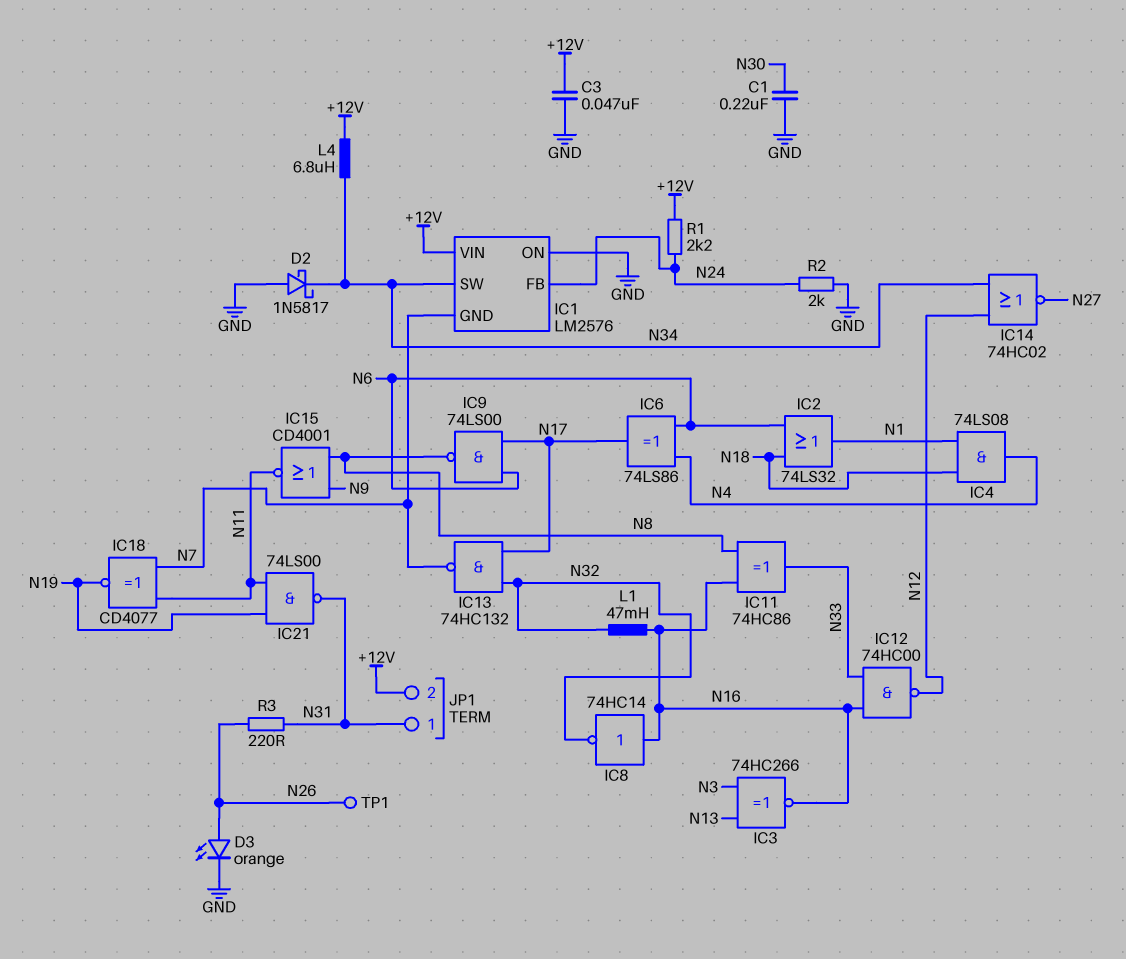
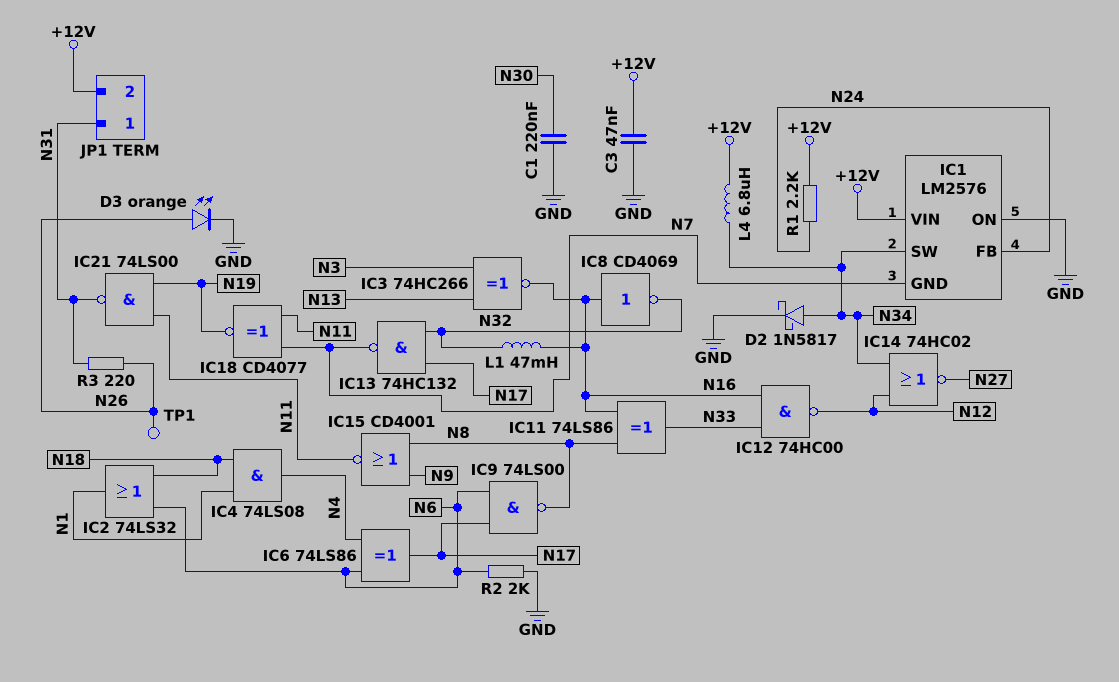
D2: schottky 1N5817 (A GND, K N34) -> schottky 1N5817 (A N34, K GND)
IC8: NOT 74HC14 (in N16, out N32) -> NOT CD4069 (in N16, out N32)
IC11: XOR 74HC86 (in N8, in N16, out N33) -> XOR 74LS86 (in N8, in N16, out N33)
R2: 2k (GND, N24) -> 2k (GND, N6)

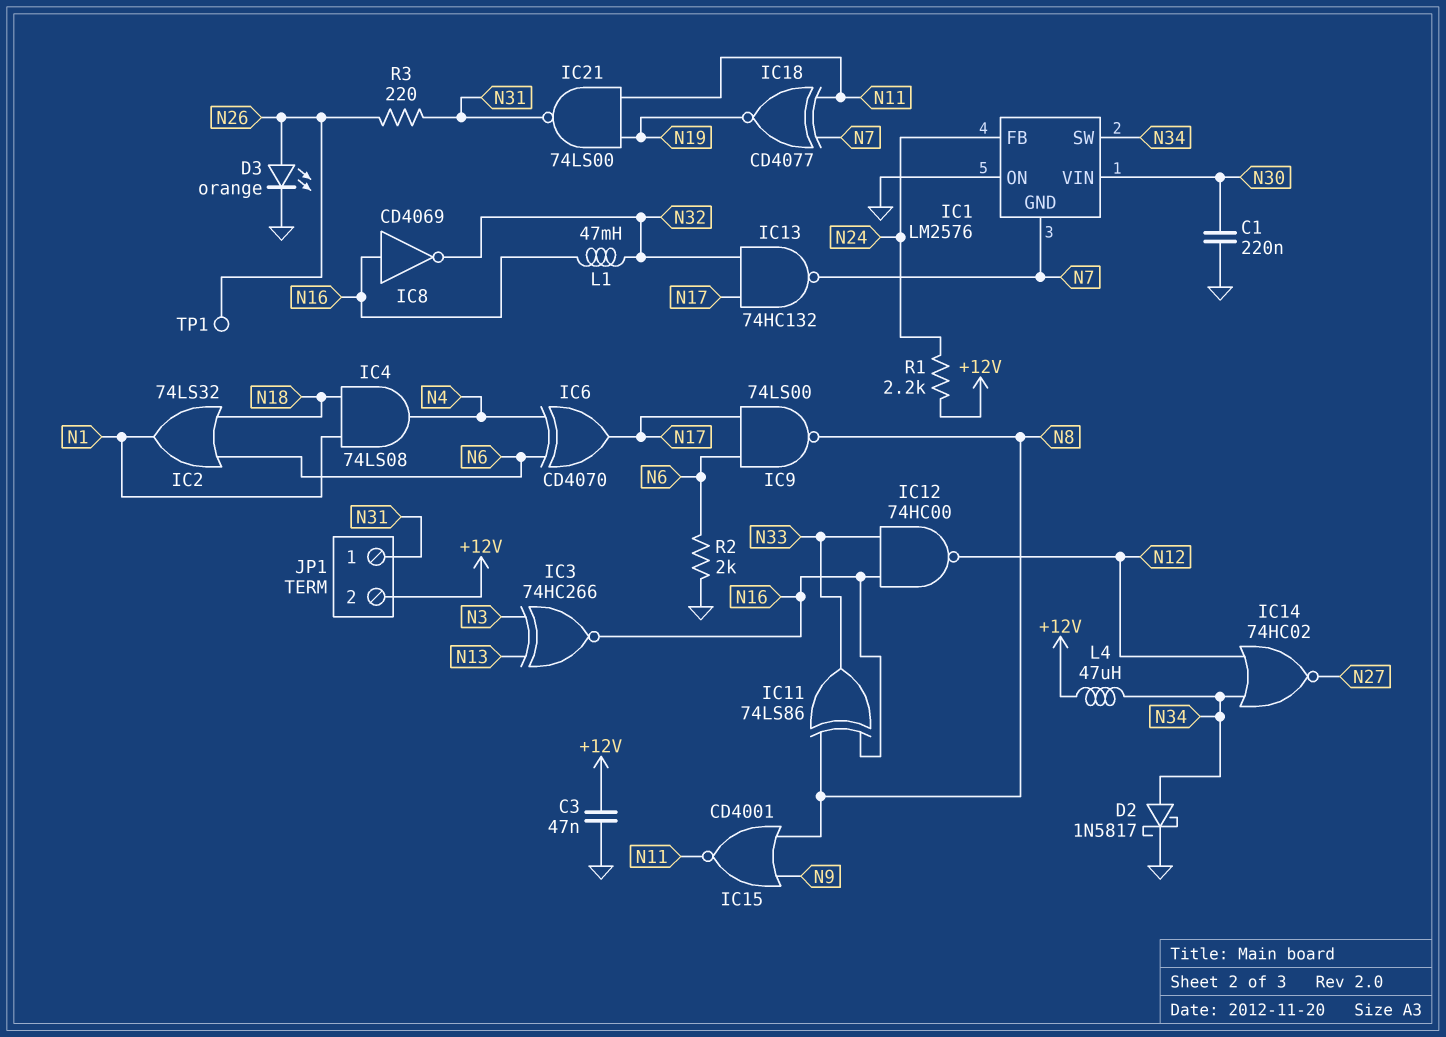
IC1 pin VIN: +12V -> N30
IC6: XOR 74LS86 (in N4, in N6, out N17) -> XOR CD4070 (in N4, in N6, out N17)
L4: 6.8uH (+12V, N34) -> 47uH (+12V, N34)

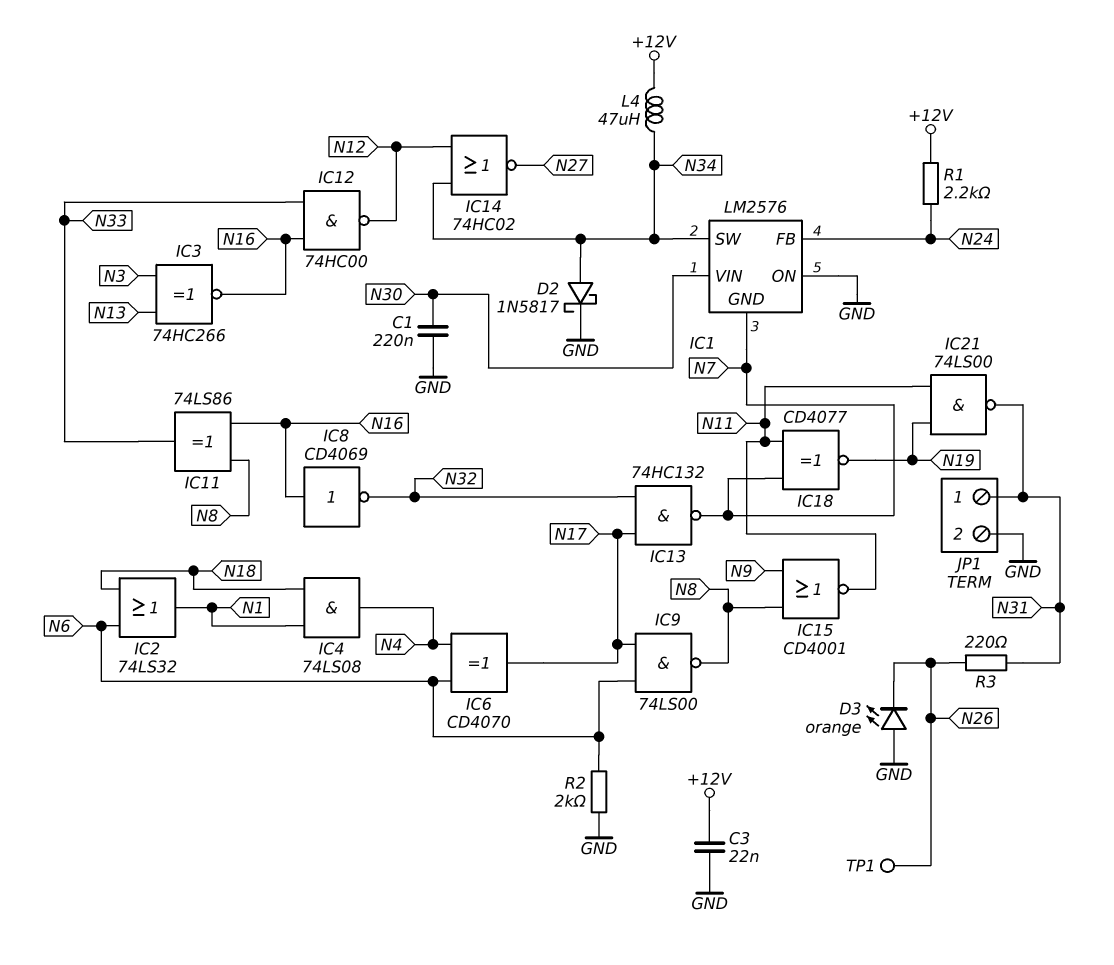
C3: 47nF (+12V, GND) -> 22nF (+12V, GND)
D3: LED orange (A N26, K GND) -> LED orange (A GND, K N26)
JP1 pin 2: +12V -> GND
L1: 47mH (N16, N32) -> none

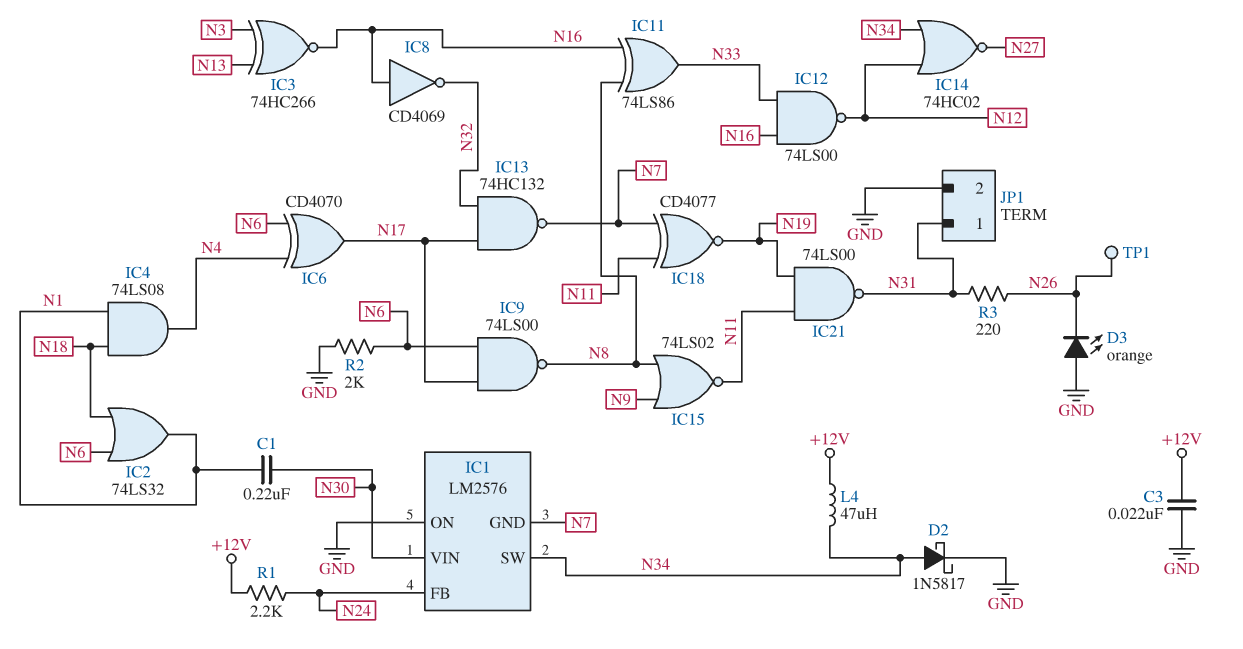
C1: 220nF (GND, N30) -> 220nF (N1, N30)
IC12: NAND 74HC00 (in N16, in N33, out N12) -> NAND 74LS00 (in N16, in N33, out N12)
IC15: NOR CD4001 (in N8, in N9, out N11) -> NOR 74LS02 (in N8, in N9, out N11)

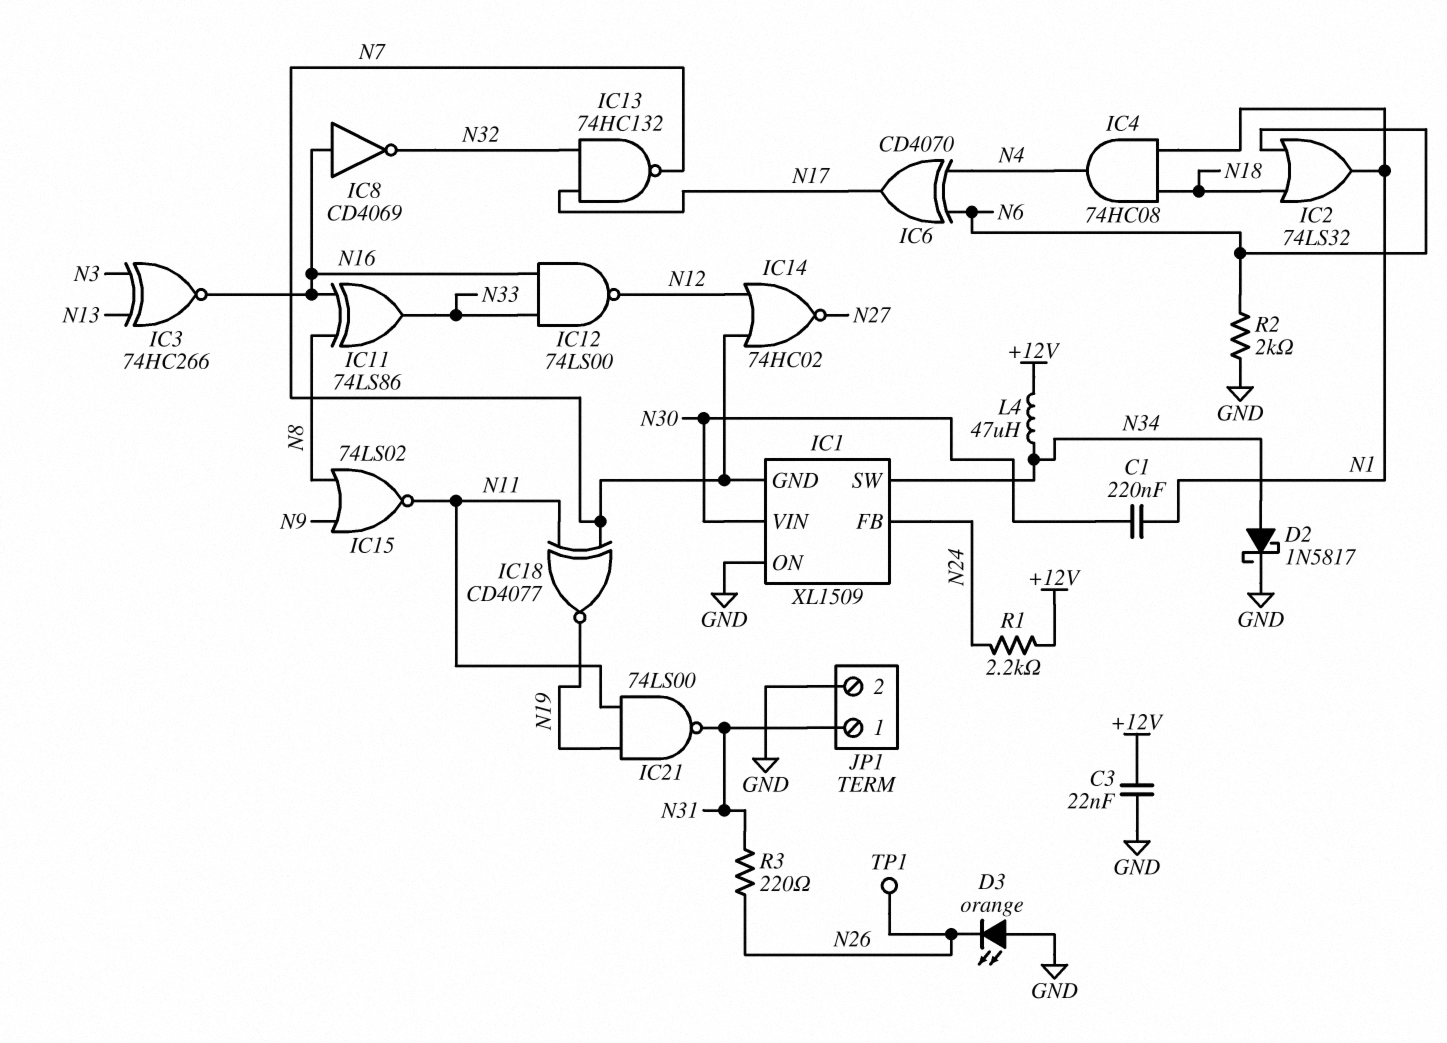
IC1: LM2576 -> XL1509
IC4: AND 74LS08 (in N1, in N18, out N4) -> AND 74HC08 (in N1, in N18, out N4)
IC9: NAND 74LS00 (in N6, in N17, out N8) -> none
IC14: NOR 74HC02 (in N12, in N34, out N27) -> NOR 74HC02 (in N7, in N12, out N27)

